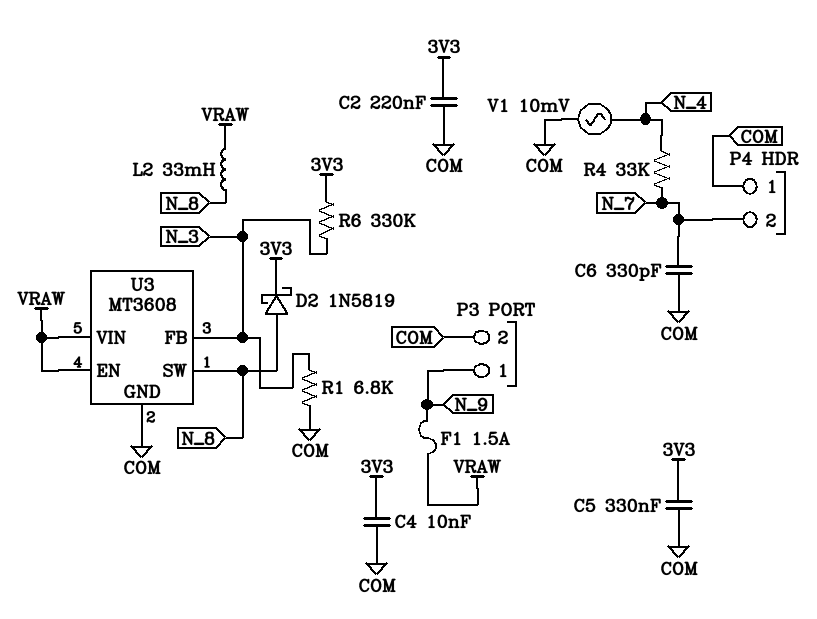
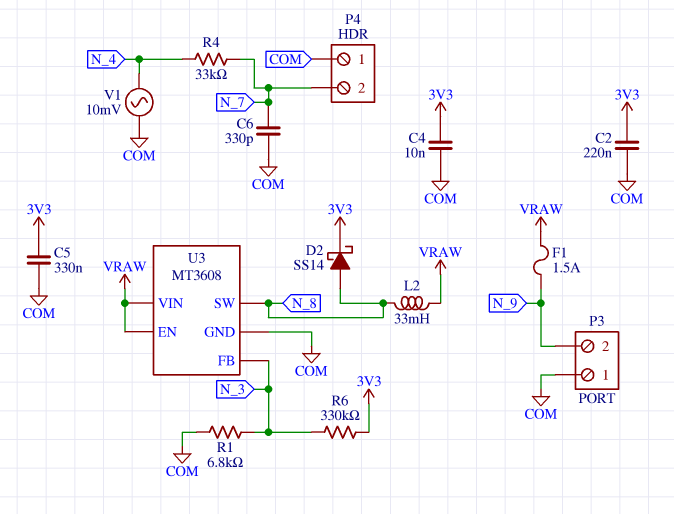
D2: schottky 1N5819 (A N_8, K 3V3) -> schottky SS14 (A N_8, K 3V3)
P3 pin 1: N_9 -> COM
P3 pin 2: COM -> N_9

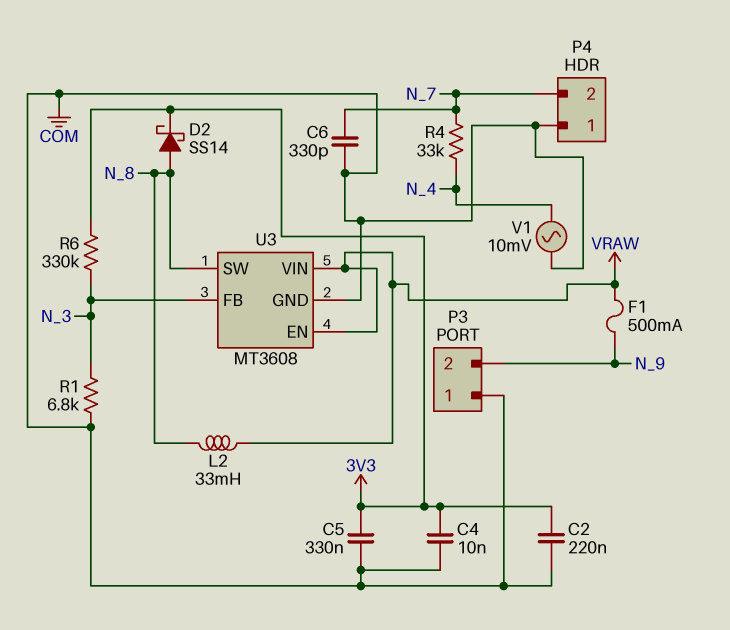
F1: 1.5A (N_9, VRAW) -> 500mA (N_9, VRAW)

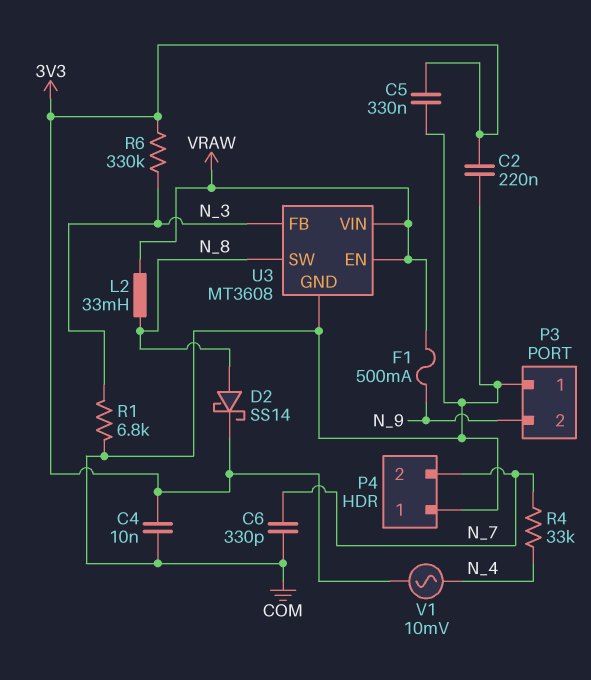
V1: AC 10mV (COM, N_4) -> AC 10mV (3V3, N_4)

